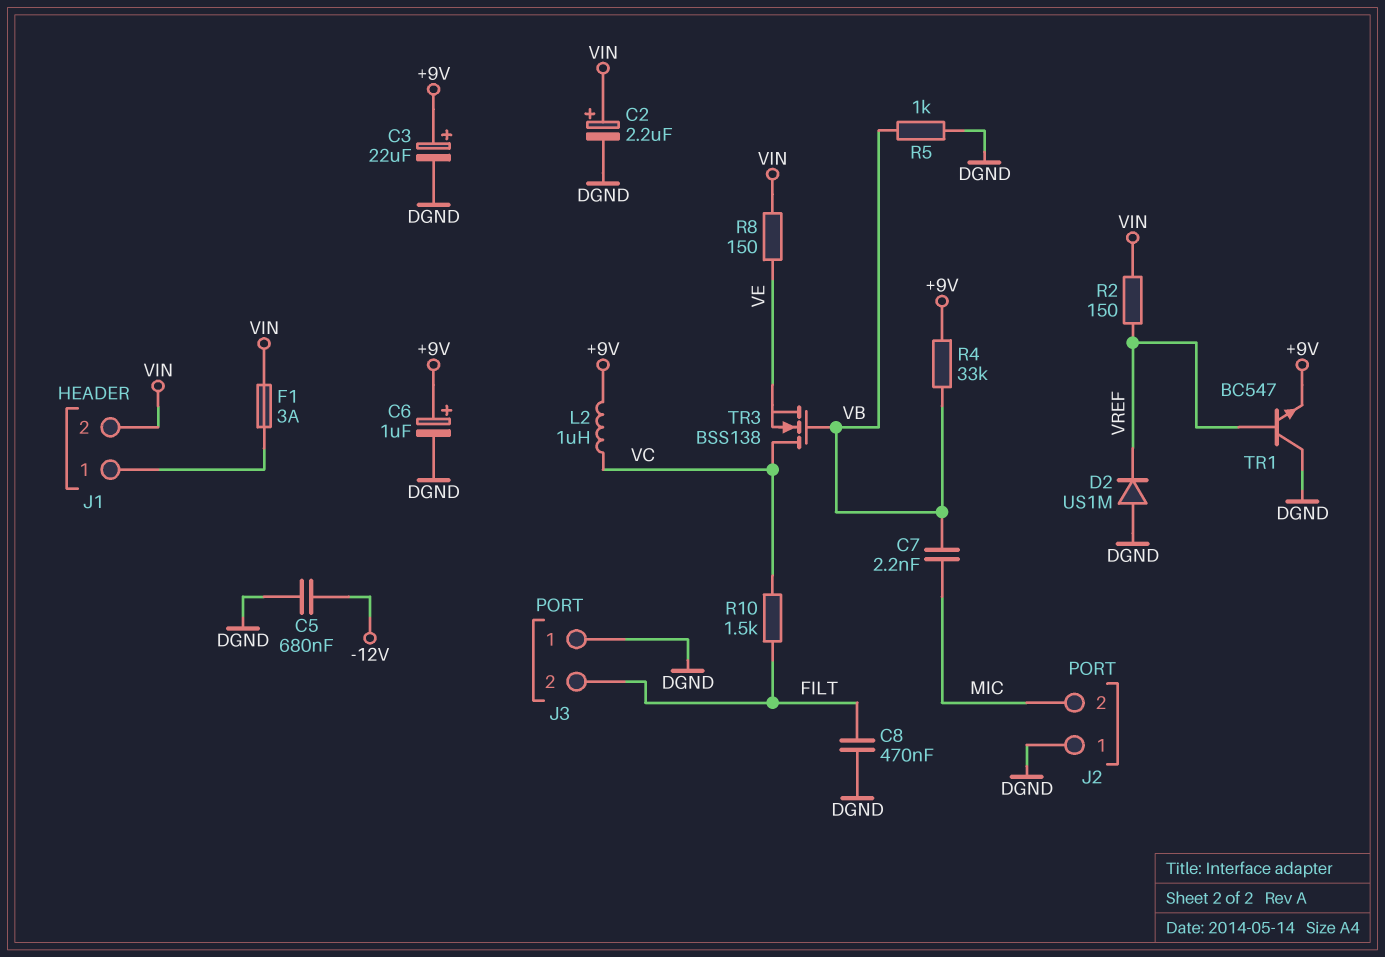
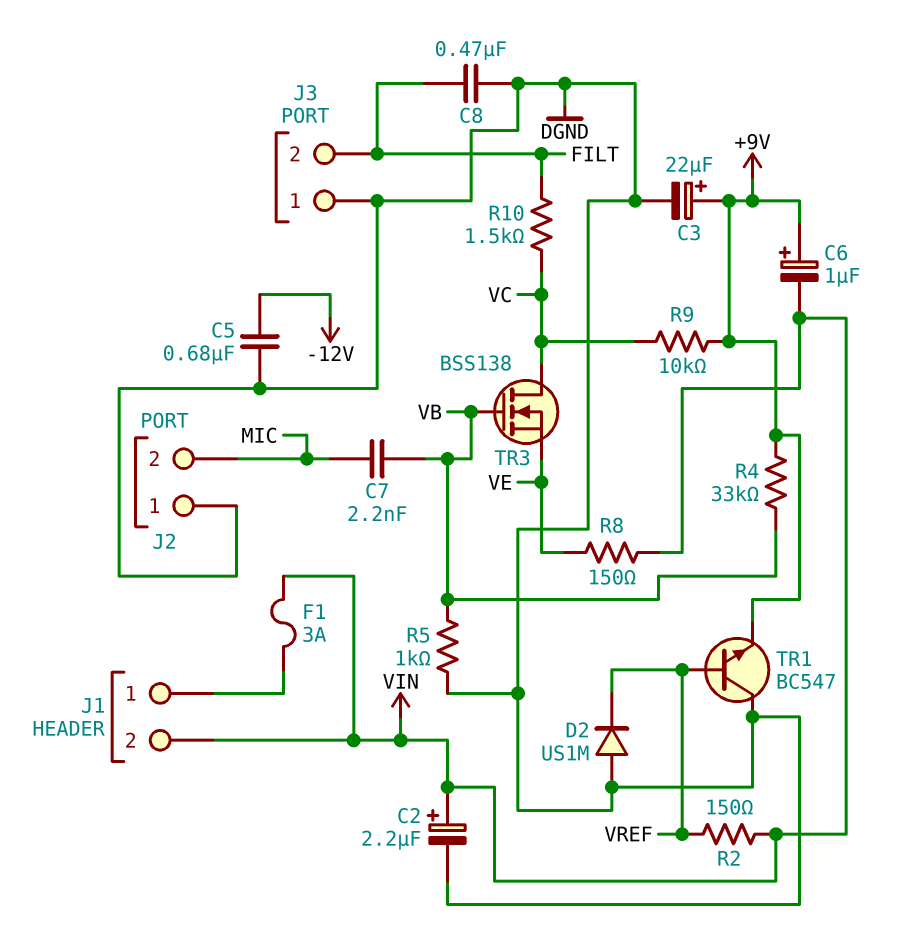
C6: 1uF (plus +9V, minus DGND) -> 1uF (plus +9V, minus VIN)
L2: 1uH (+9V, VC) -> none
R9: none -> 10k (+9V, VC)

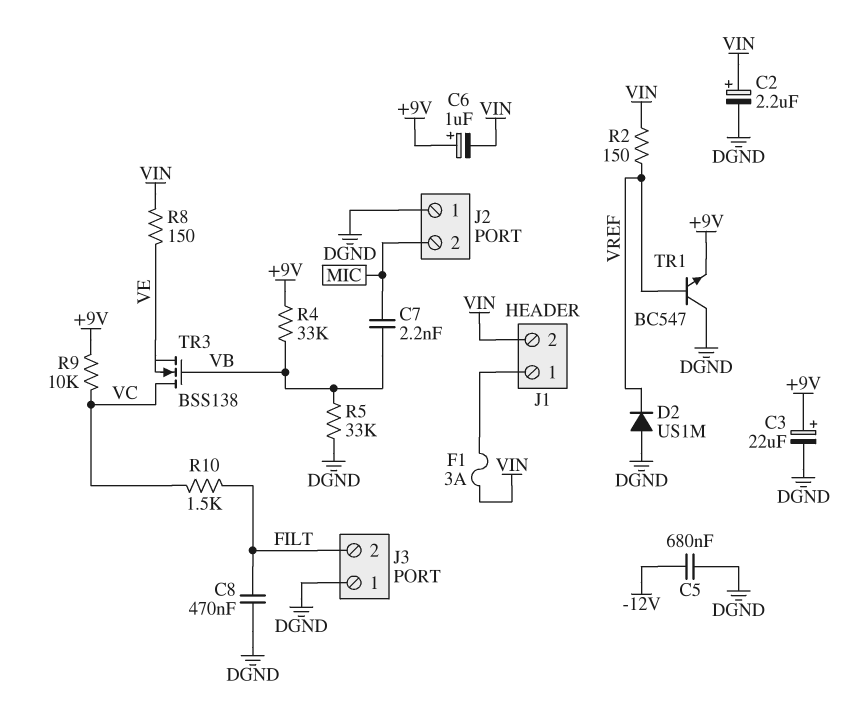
R5: 1k (DGND, VB) -> 33k (DGND, VB)

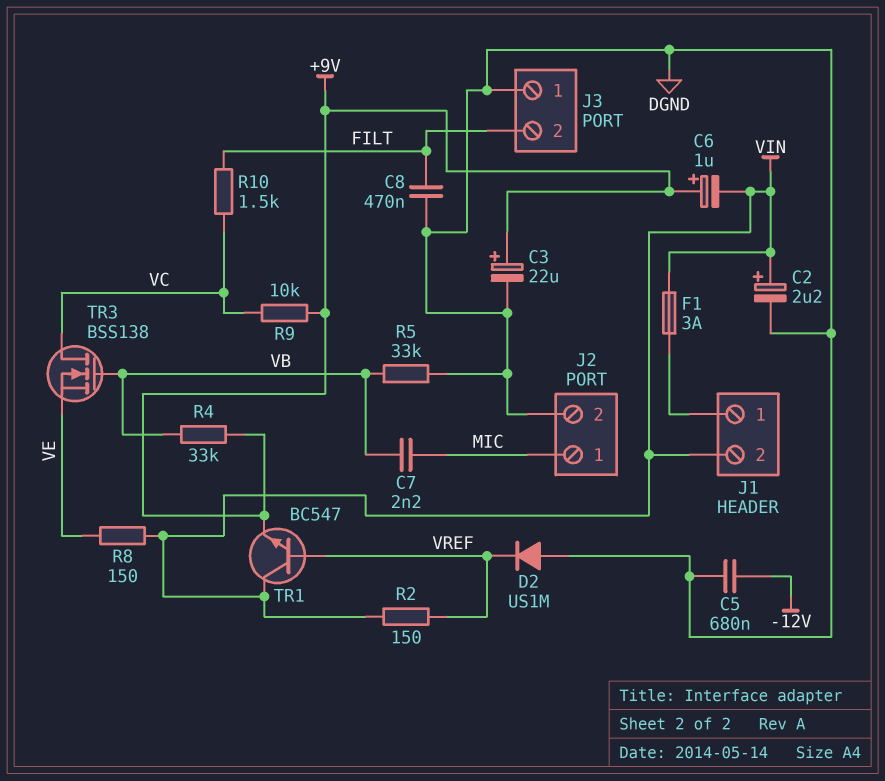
J2 pin 1: DGND -> MIC
J2 pin 2: MIC -> DGND
TR1: NPN BC547 (B VREF, C DGND, E +9V) -> NPN BC547 (B VREF, C VIN, E +9V)

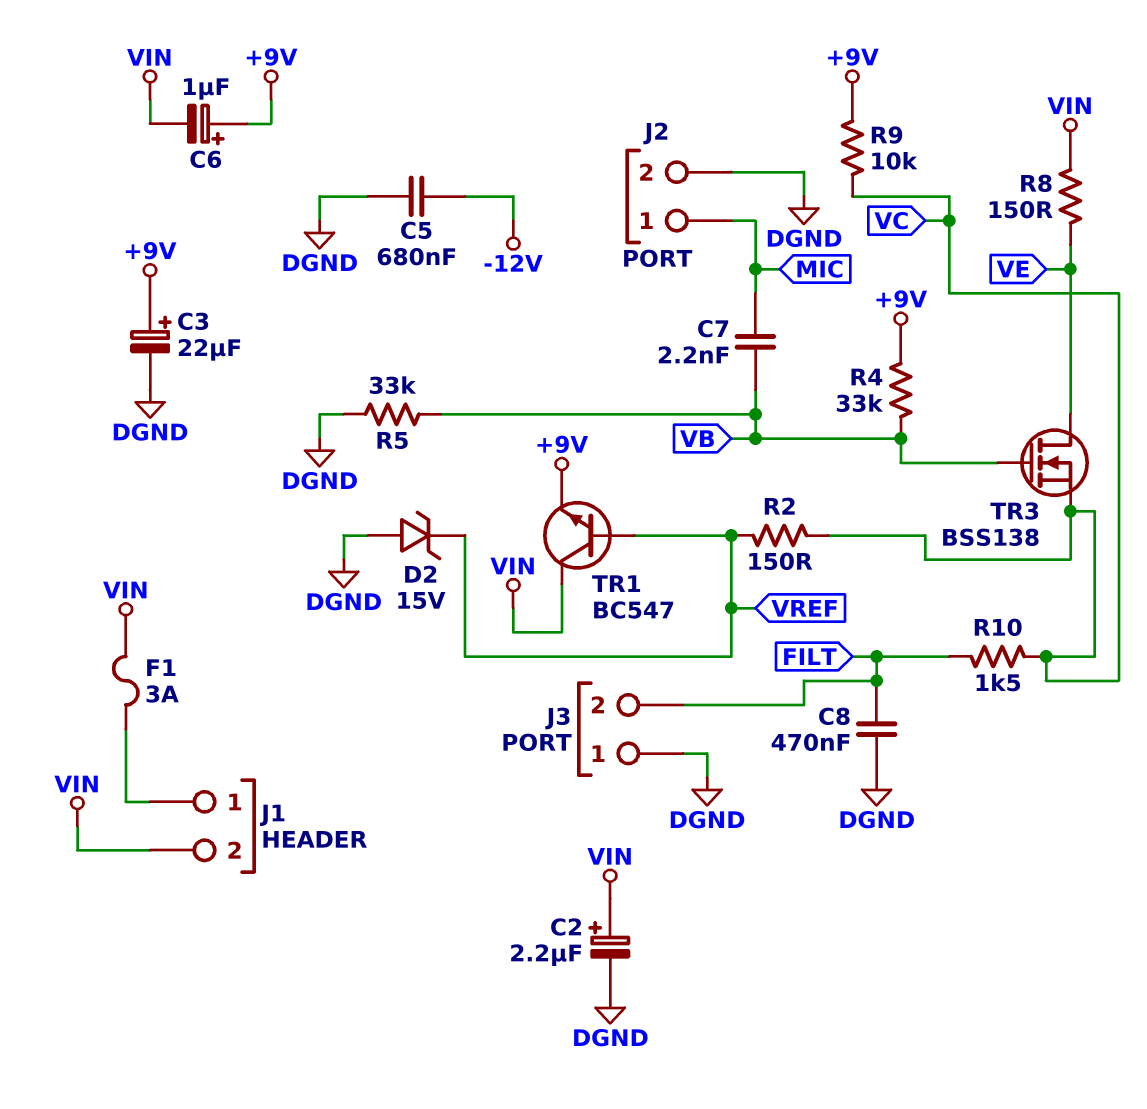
D2: diode US1M (A DGND, K VREF) -> zener 15V (A DGND, K VREF)
R2: 150 (VIN, VREF) -> 150 (VC, VREF)
TR3: NMOS BSS138 (G VB, D VC, S VE) -> NMOS BSS138 (G VB, D VE, S VC)

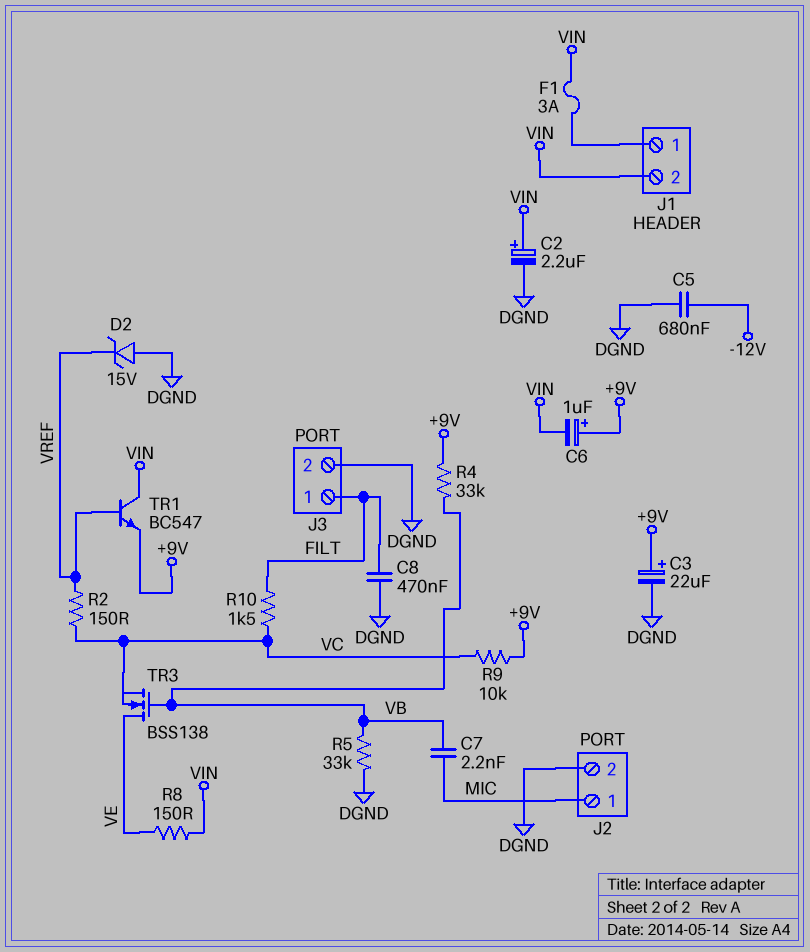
J3 pin 1: DGND -> FILT
J3 pin 2: FILT -> DGND

